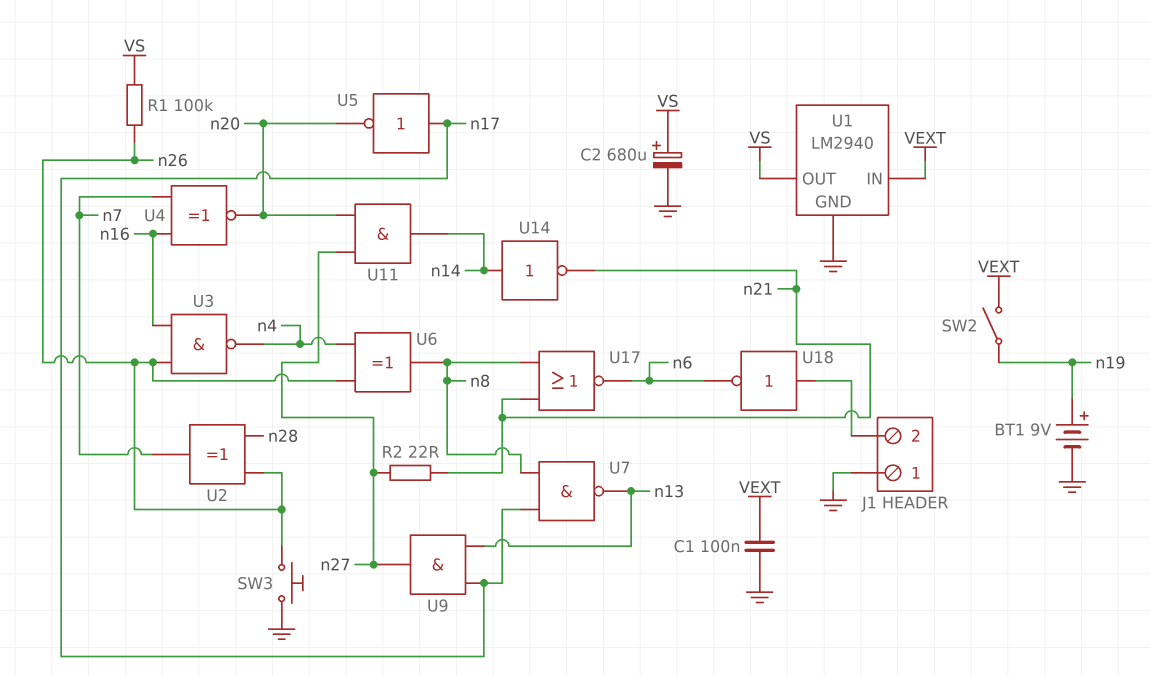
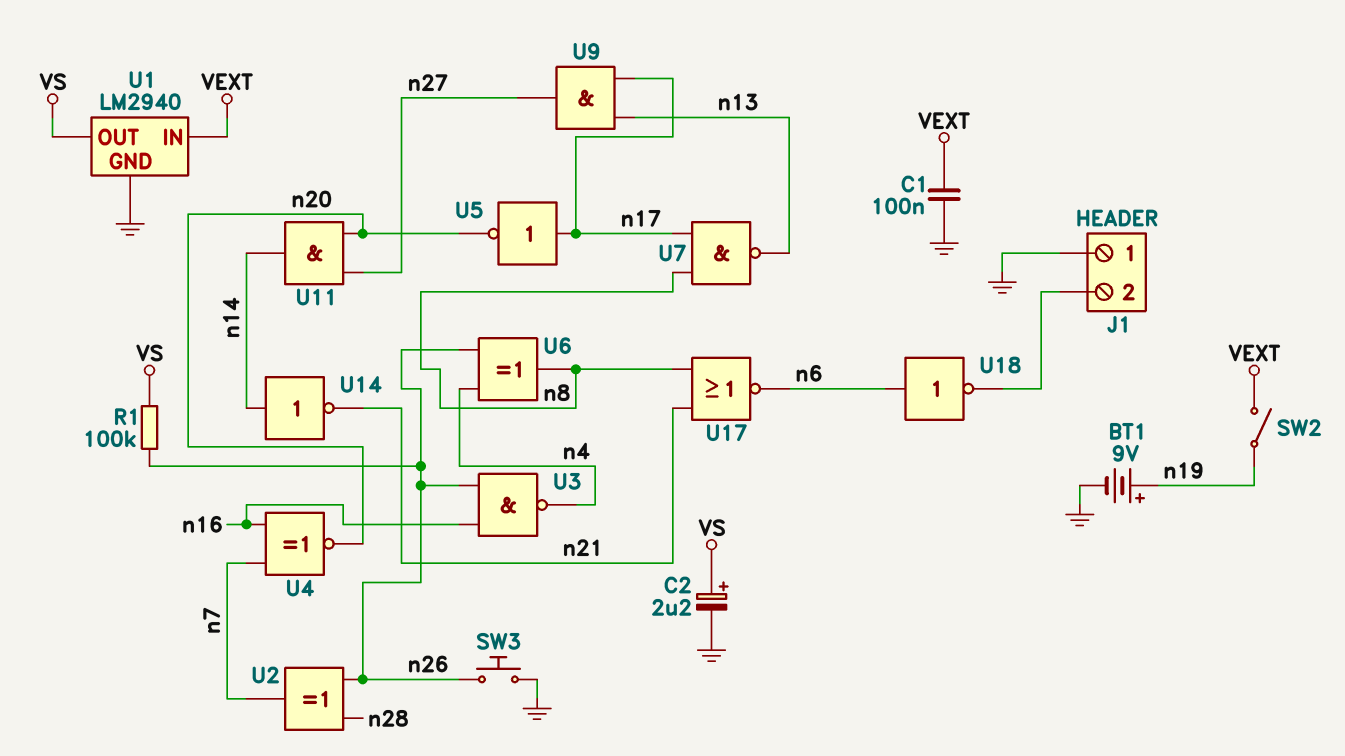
C2: 680uF (plus VS, minus GND) -> 2.2uF (plus VS, minus GND)
R2: 22 (n21, n27) -> none
U18: NOT (in J1/2, out n6) -> NOT (in n6, out J1/2)

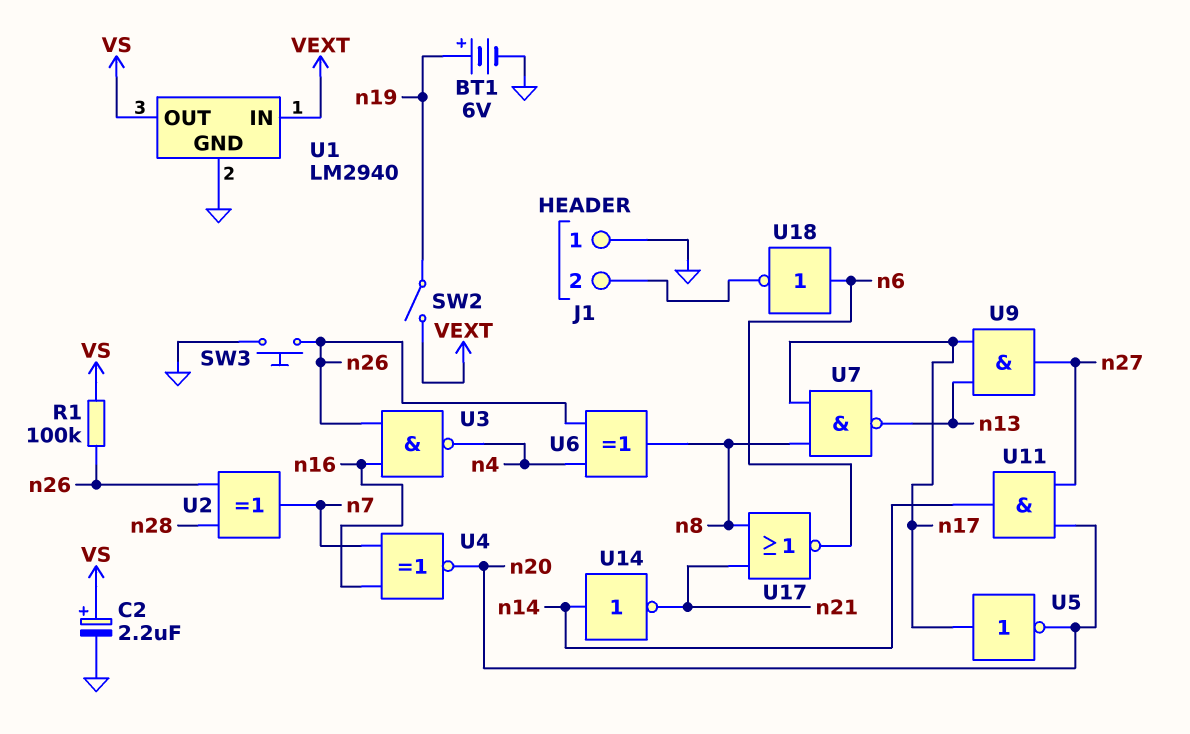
BT1: 9V (plus n19, minus GND) -> 6V (plus n19, minus GND)
C1: 100nF (GND, VEXT) -> none

